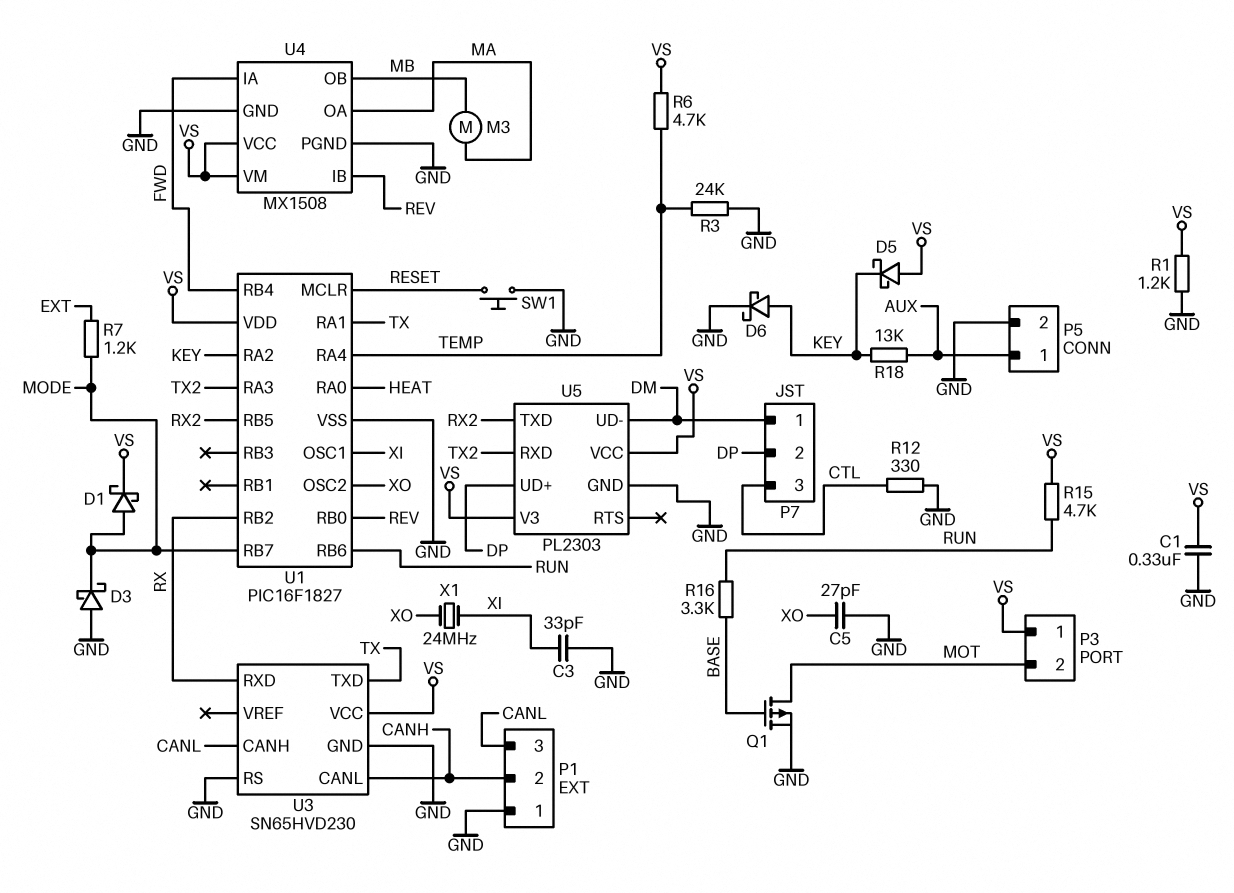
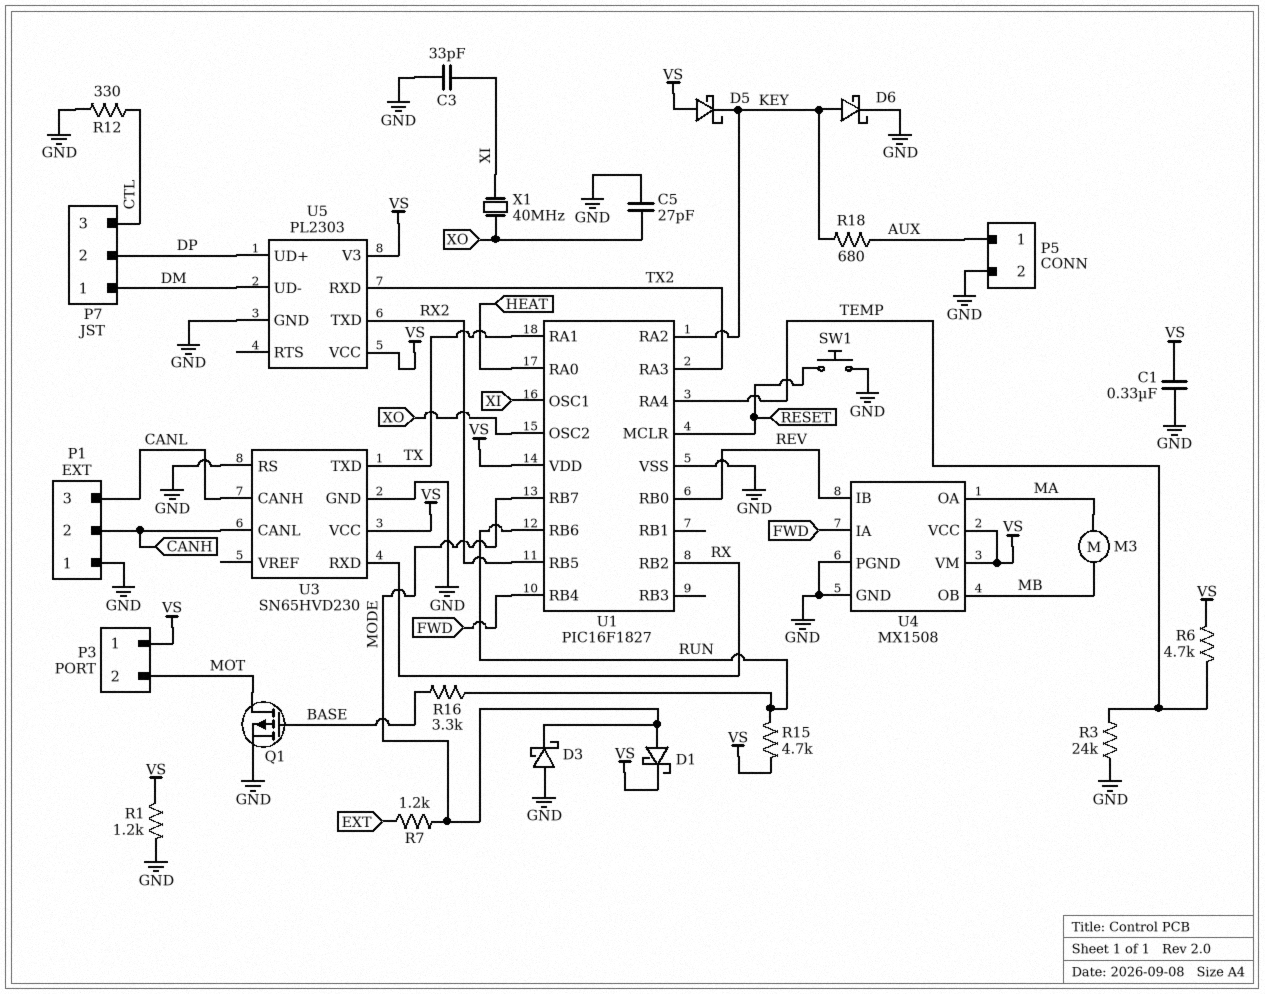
R18: 13k (AUX, KEY) -> 680 (AUX, KEY)
X1: 24MHz (XI, XO) -> 40MHz (XI, XO)

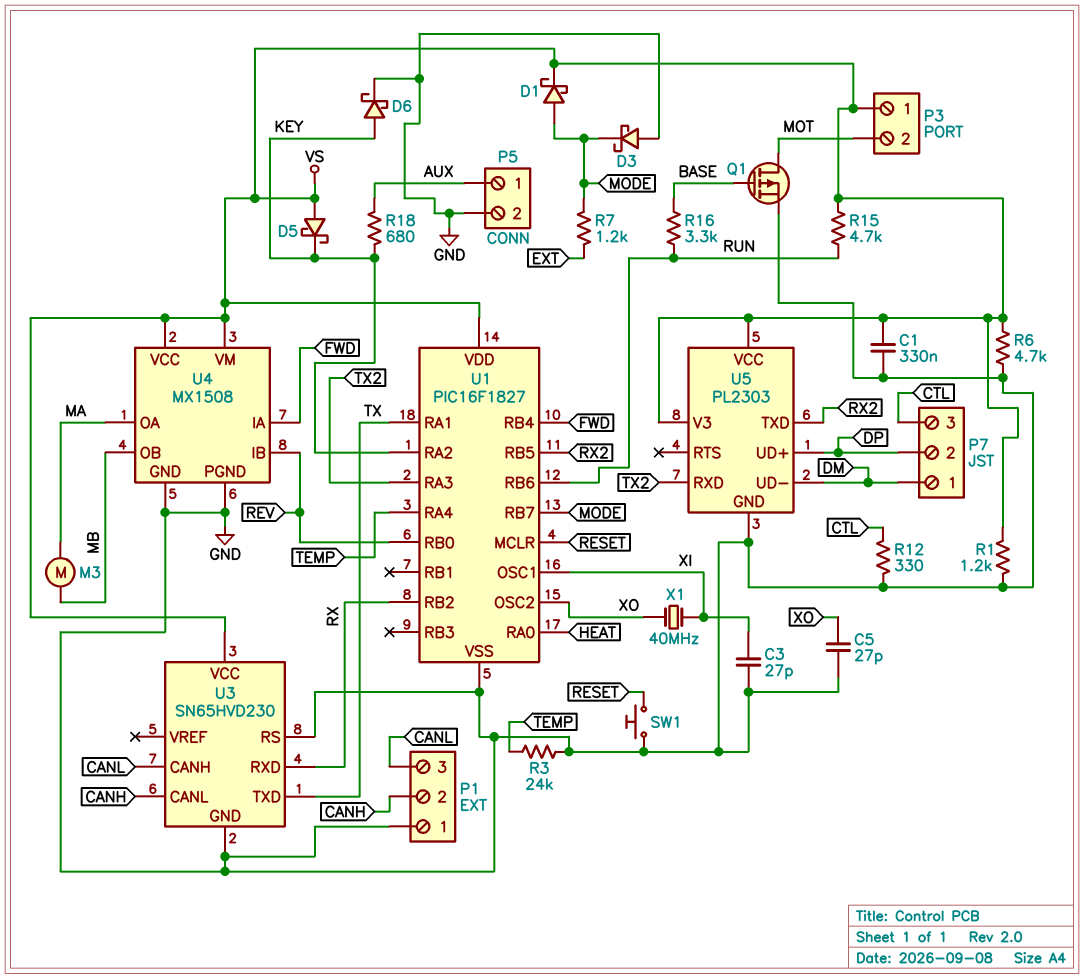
C3: 33pF (GND, XI) -> 27pF (GND, XI)
R6: 4.7k (TEMP, VS) -> 4.7k (GND, VS)

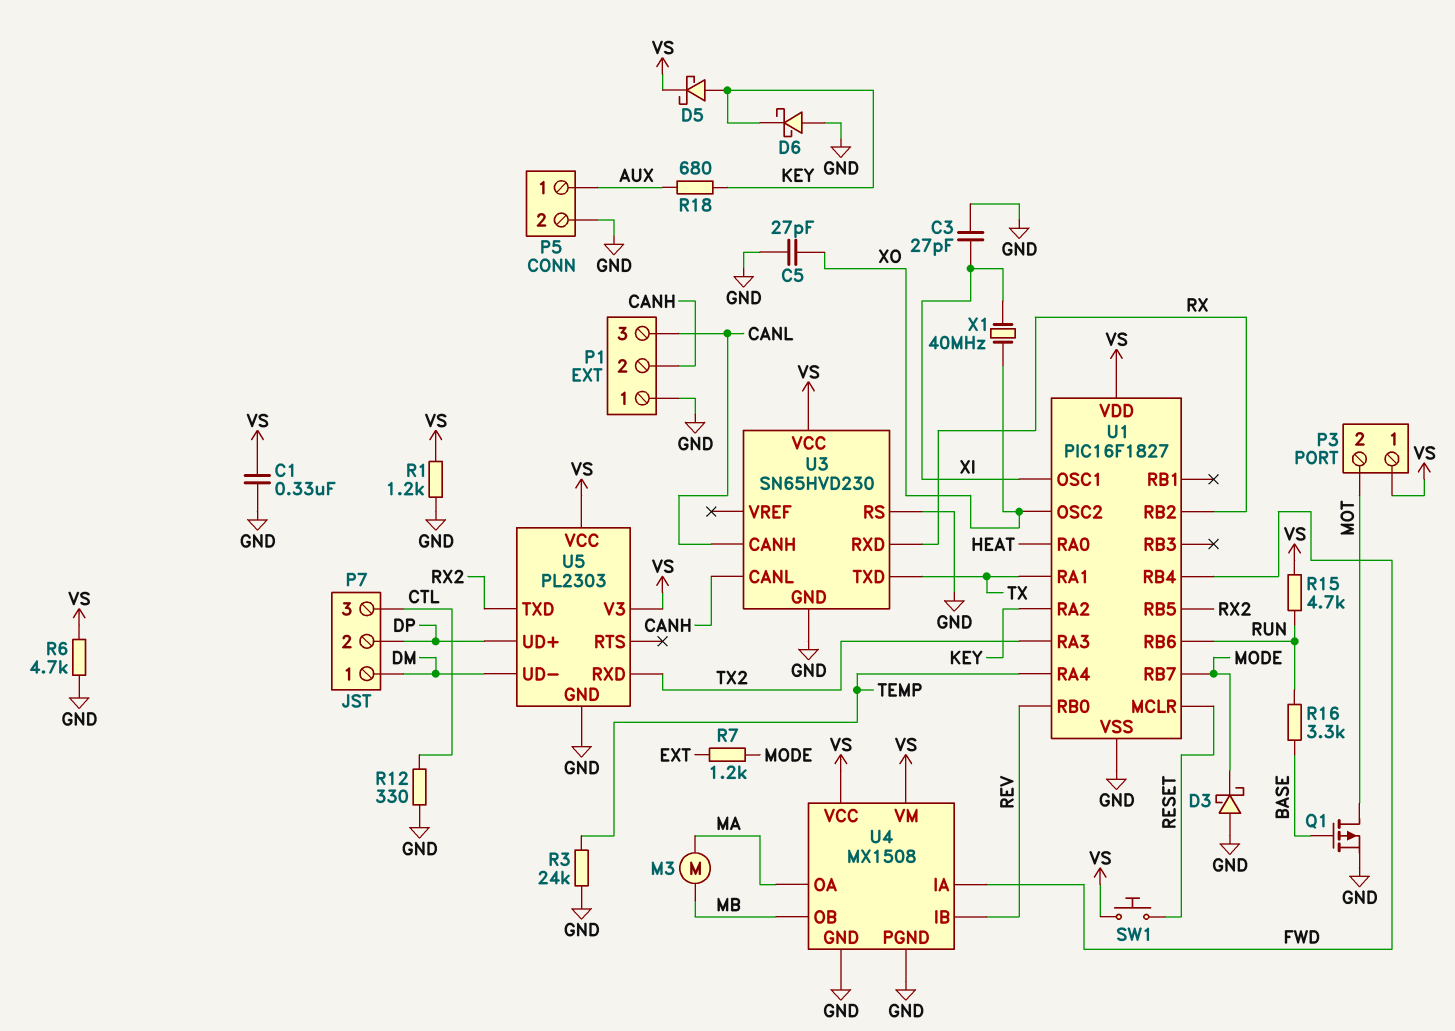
D1: schottky (A MODE, K VS) -> none
D5: schottky (A VS, K KEY) -> schottky (A KEY, K VS)
D6: schottky (A KEY, K GND) -> schottky (A GND, K KEY)
SW1: button (GND, RESET) -> button (RESET, VS)

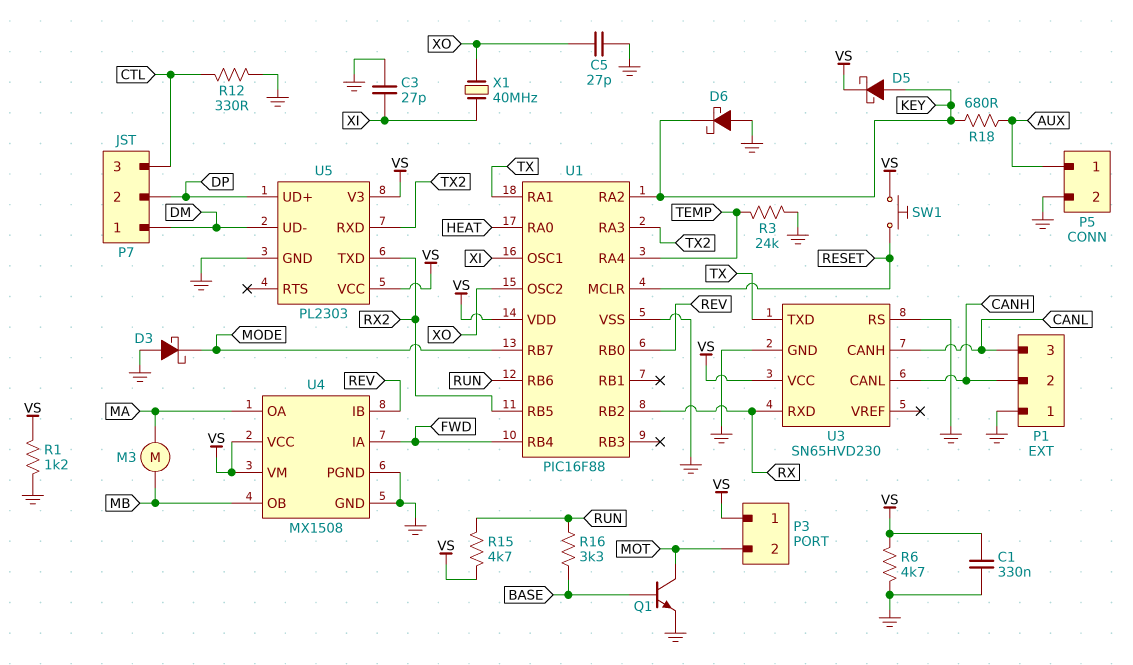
Q1: PMOS (G BASE, D MOT, S GND) -> NPN (B BASE, C MOT, E GND)
R7: 1.2k (EXT, MODE) -> none
U1: PIC16F1827 -> PIC16F88

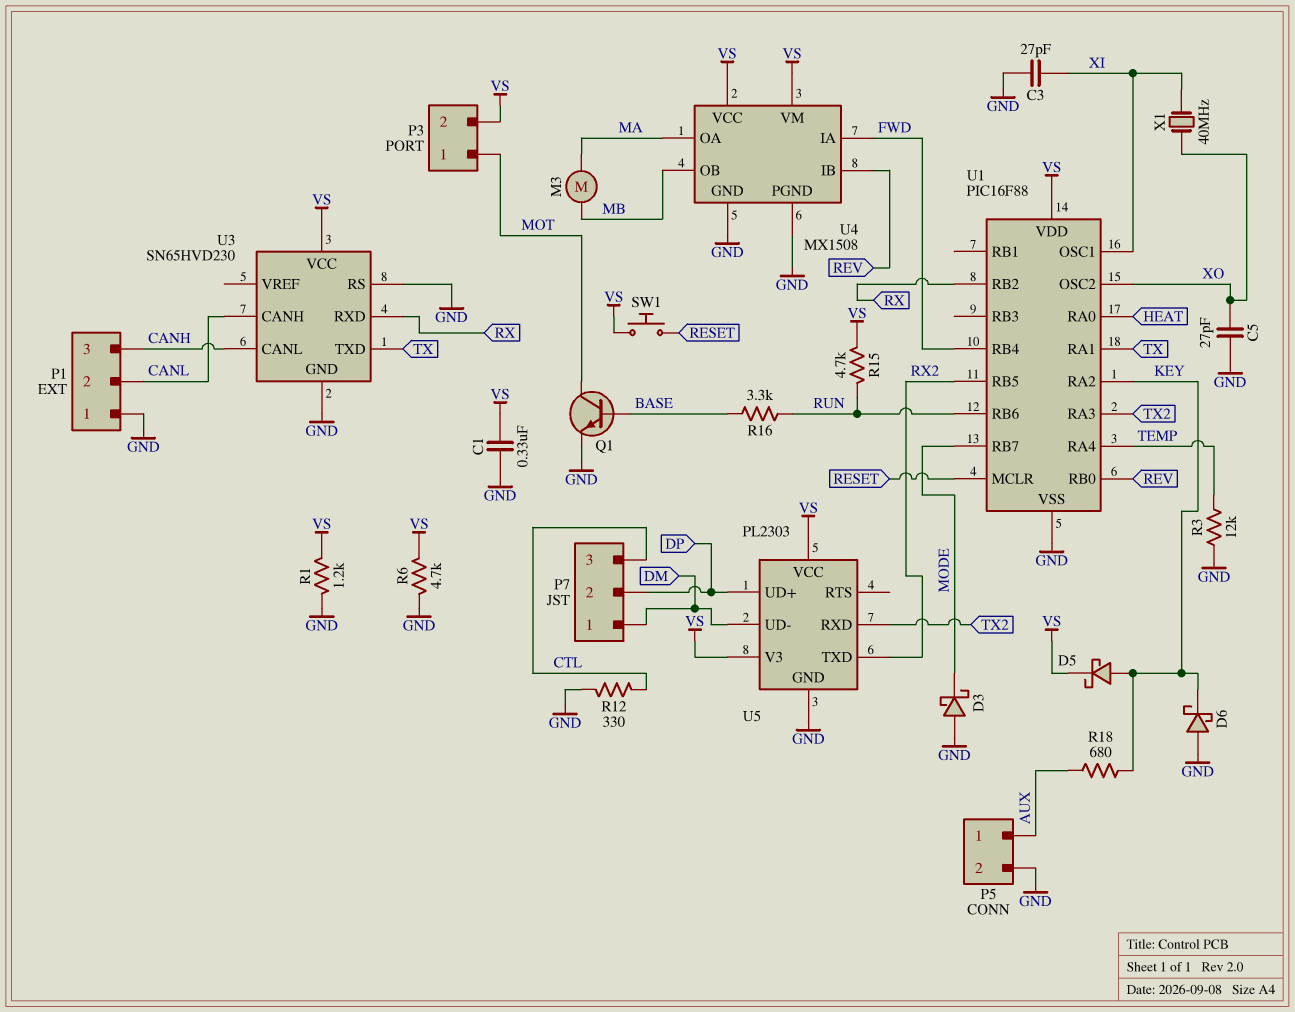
P1 pin 2: CANH -> CANL
P1 pin 3: CANL -> CANH
P3 pin 1: VS -> MOT
P3 pin 2: MOT -> VS
R3: 24k (GND, TEMP) -> 12k (GND, TEMP)

